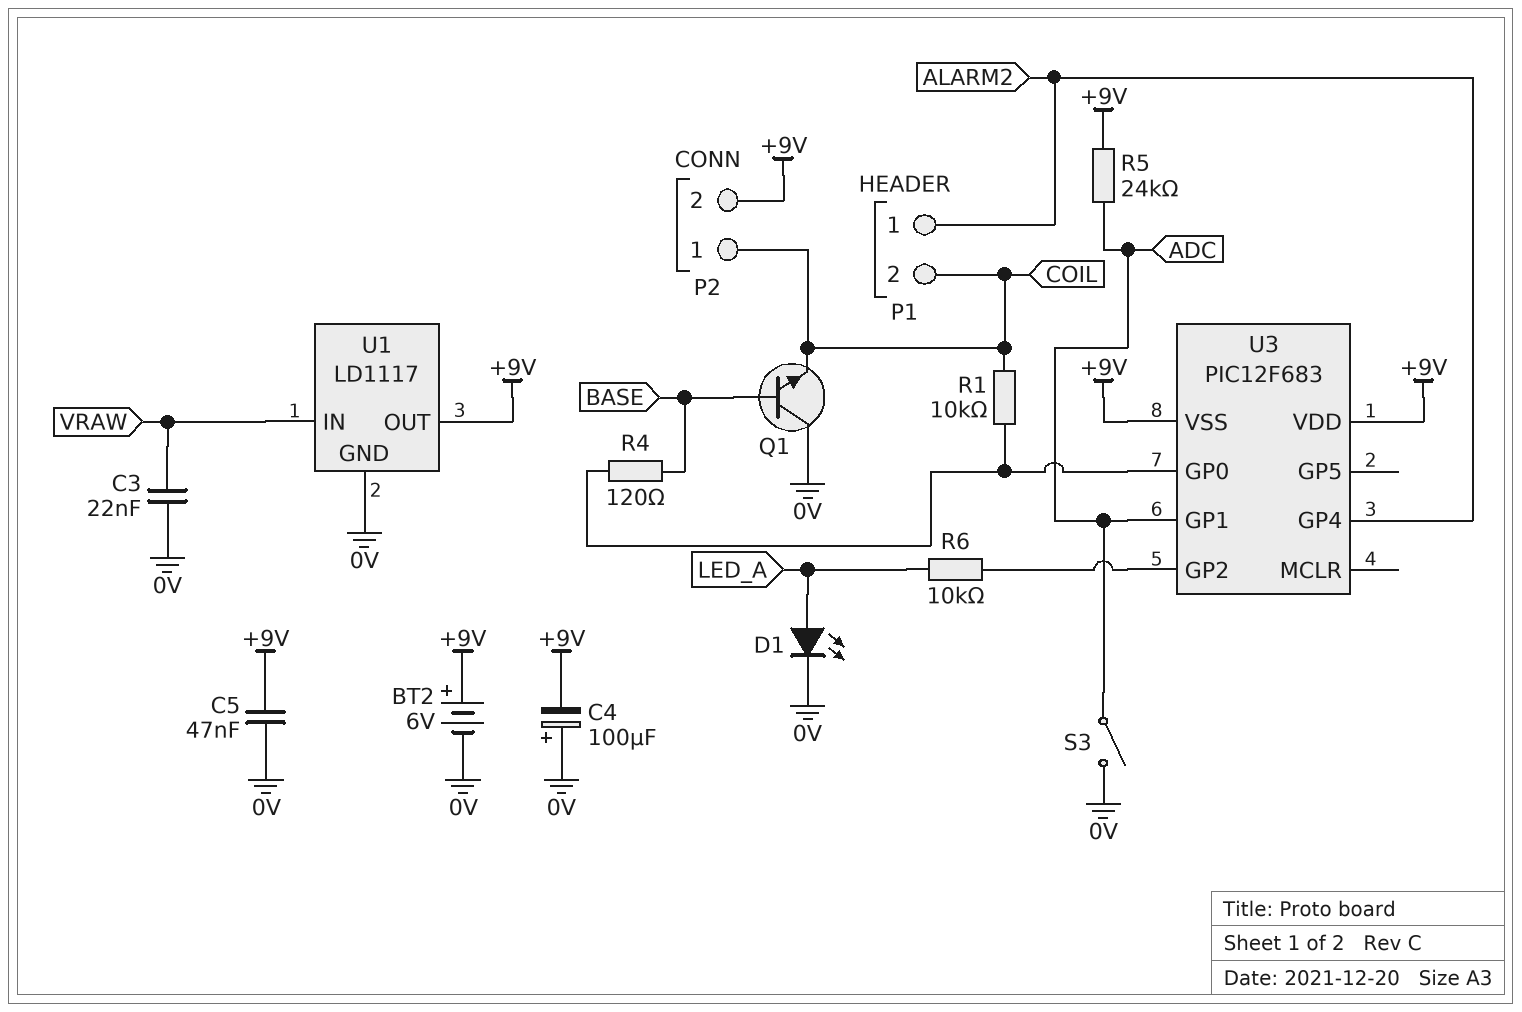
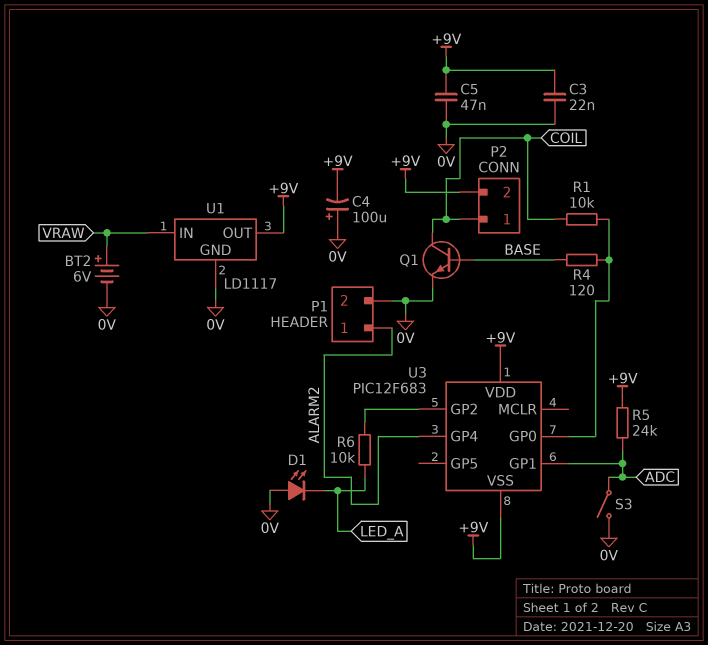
BT2: 6V (plus +9V, minus 0V) -> 6V (plus VRAW, minus 0V)
C3: 22nF (0V, VRAW) -> 22nF (+9V, 0V)
D1: LED (A LED_A, K 0V) -> LED (A 0V, K LED_A)
P1 pin 2: COIL -> 0V
Q1: NPN (B BASE, C 0V, E COIL) -> NPN (B BASE, C COIL, E 0V)

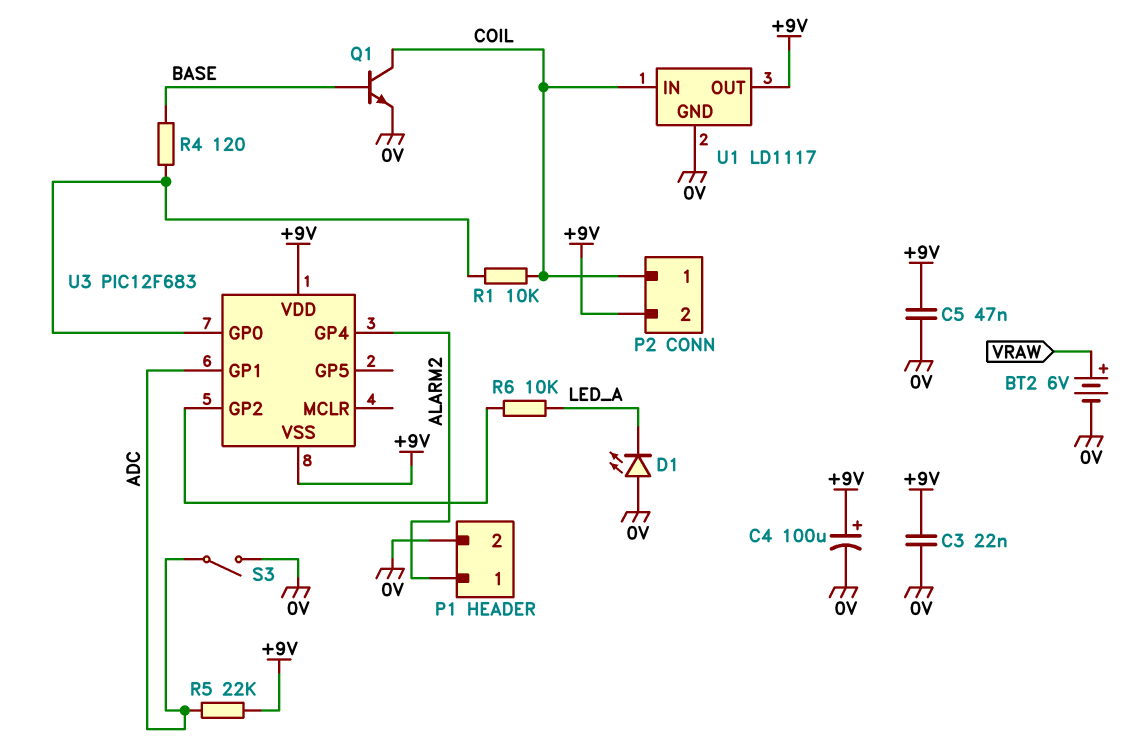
C4: 100uF (plus 0V, minus +9V) -> 100uF (plus +9V, minus 0V)
R5: 24k (+9V, ADC) -> 22k (+9V, ADC)
U1 pin IN: VRAW -> COIL

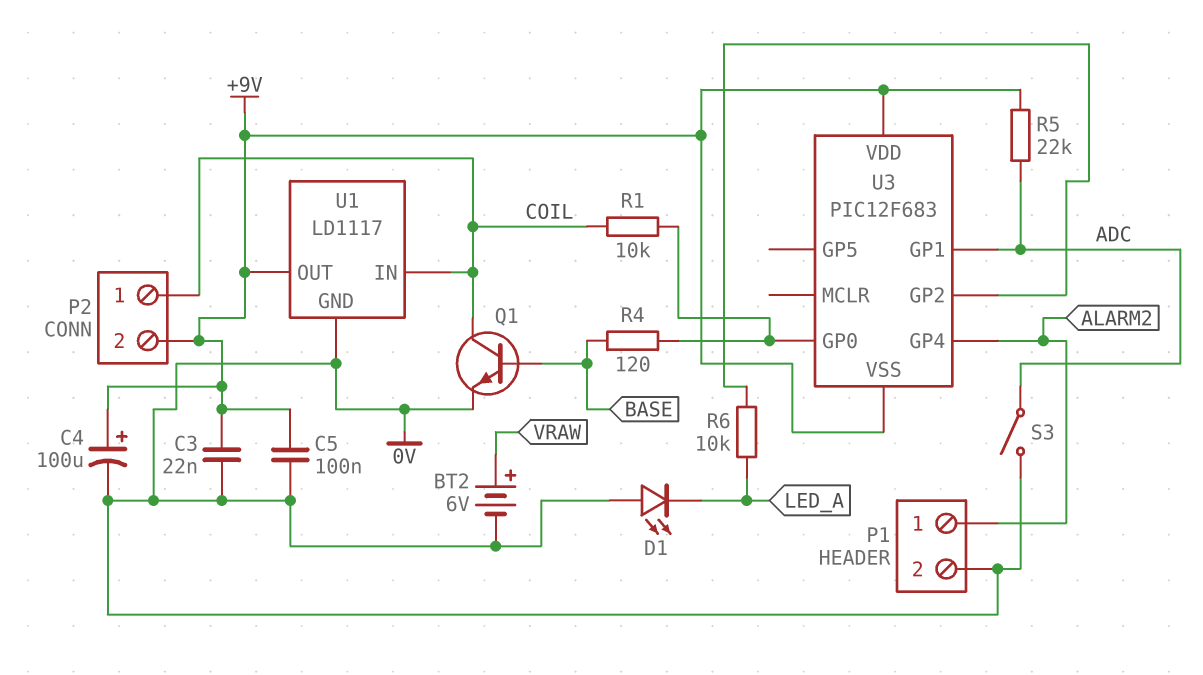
C5: 47nF (+9V, 0V) -> 100nF (+9V, 0V)

